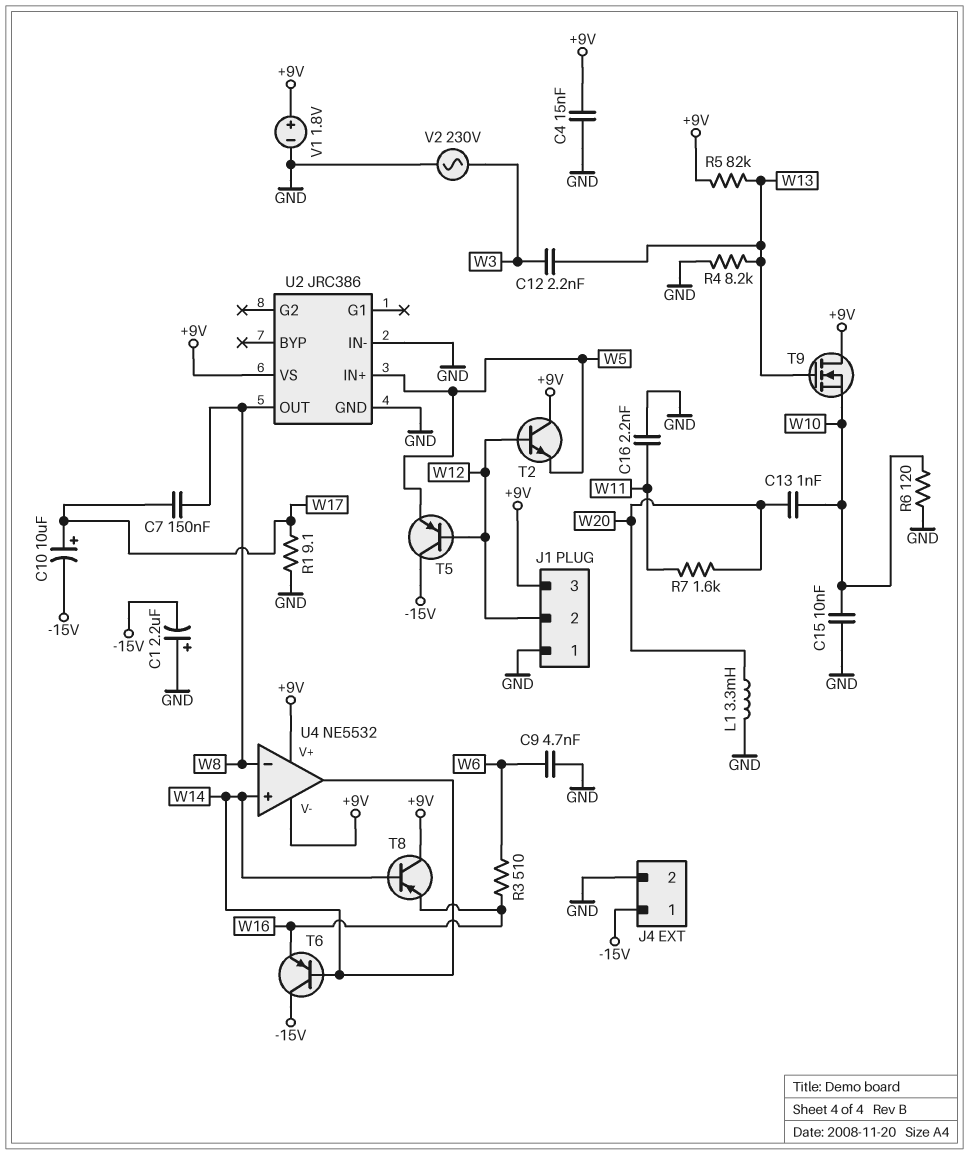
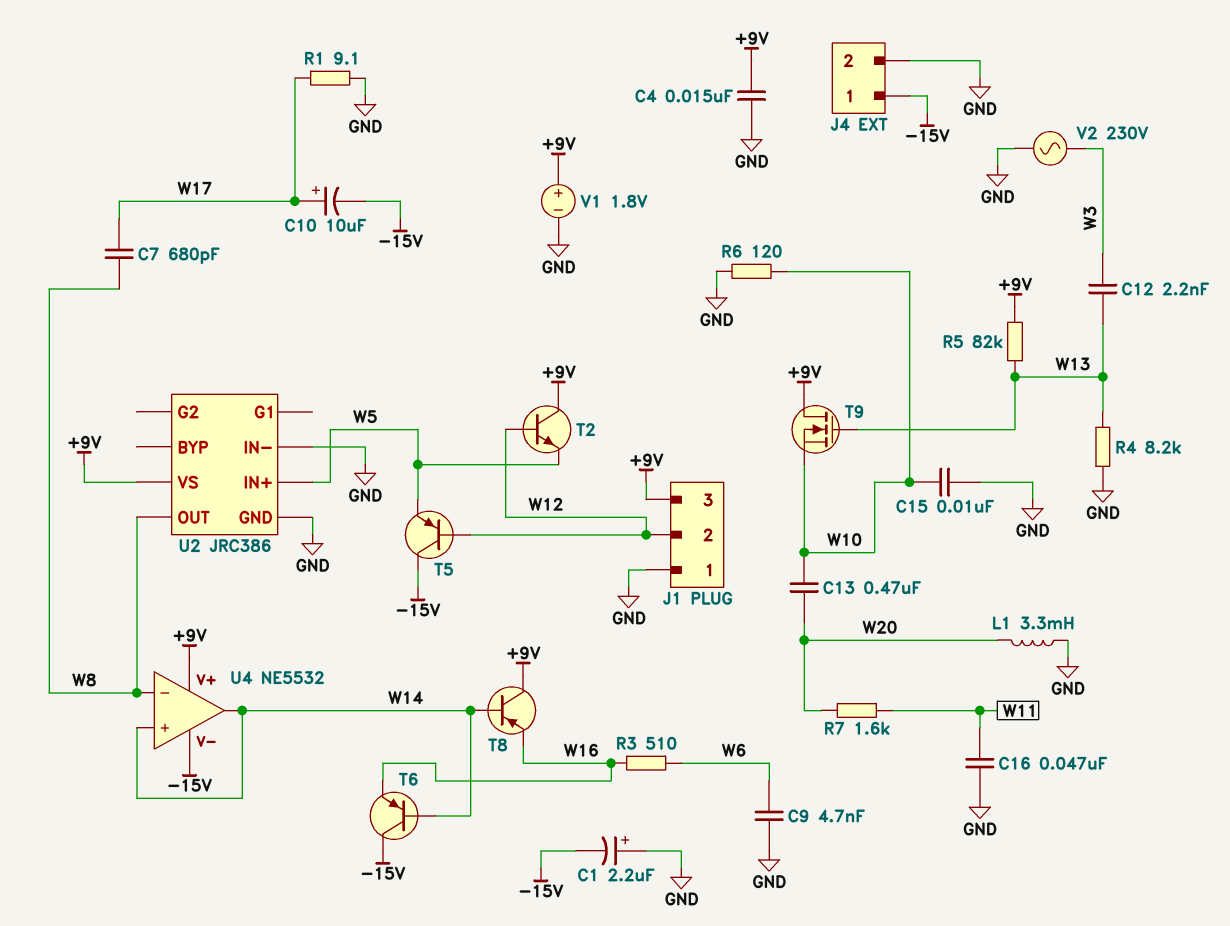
C7: 150nF (W8, W17) -> 680pF (W8, W17)
C13: 1nF (W10, W20) -> 470nF (W10, W20)
C16: 2.2nF (GND, W11) -> 47nF (GND, W11)
U4 pin V-: +9V -> -15V

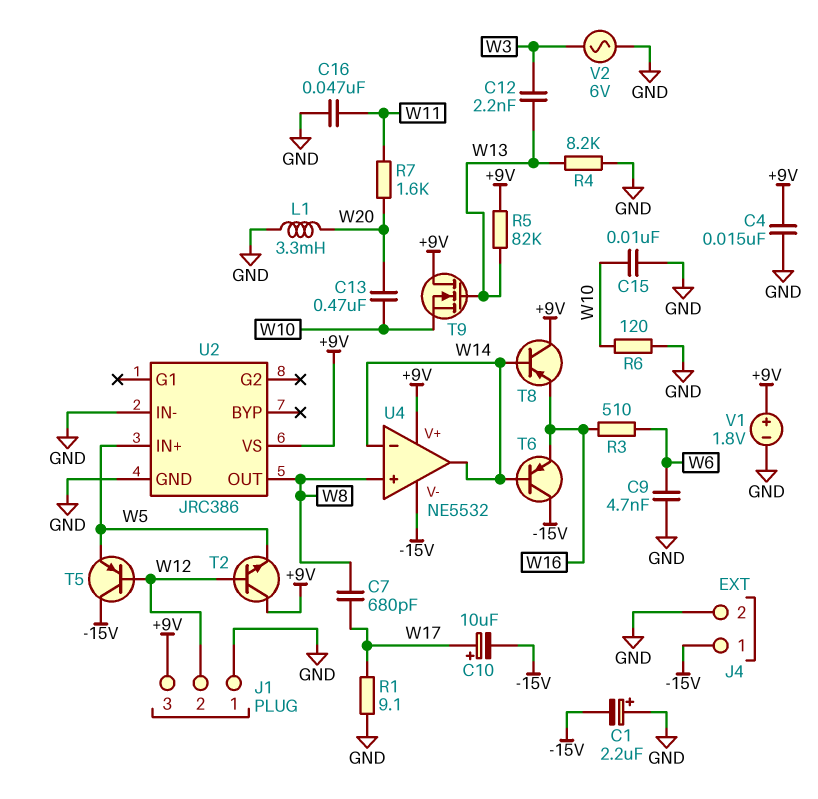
U4 pin in+: W14 -> W8
U4 pin in-: W8 -> W14
V2: AC 230V (GND, W3) -> AC 6V (GND, W3)

